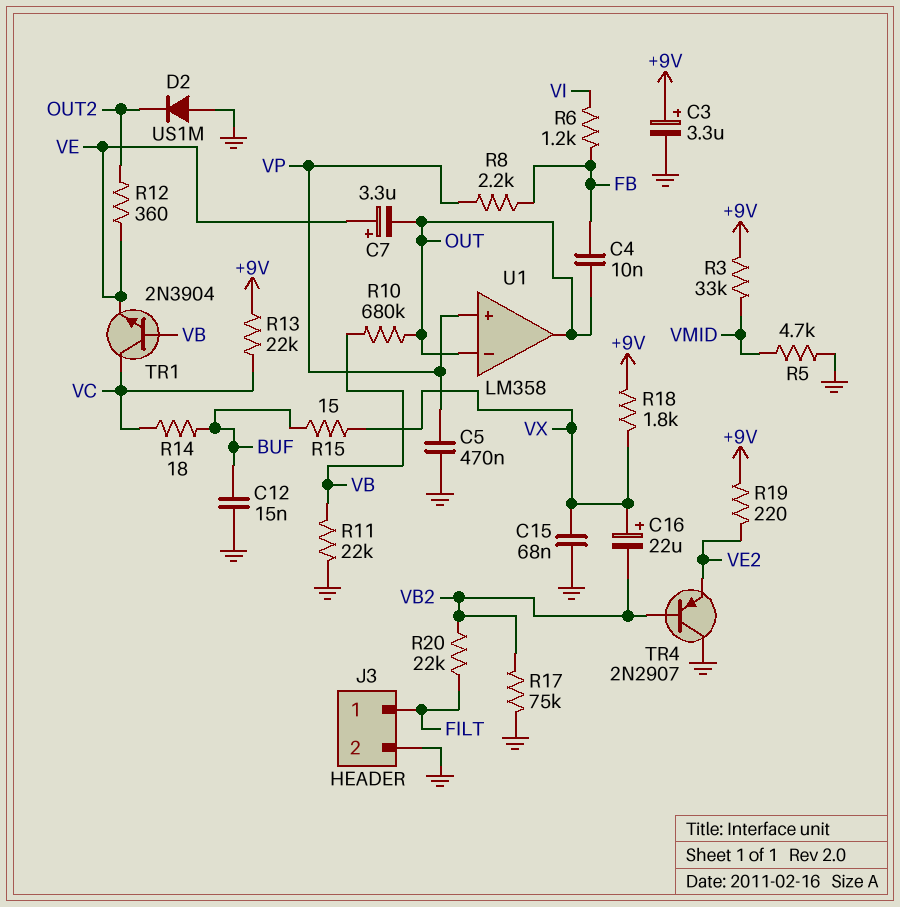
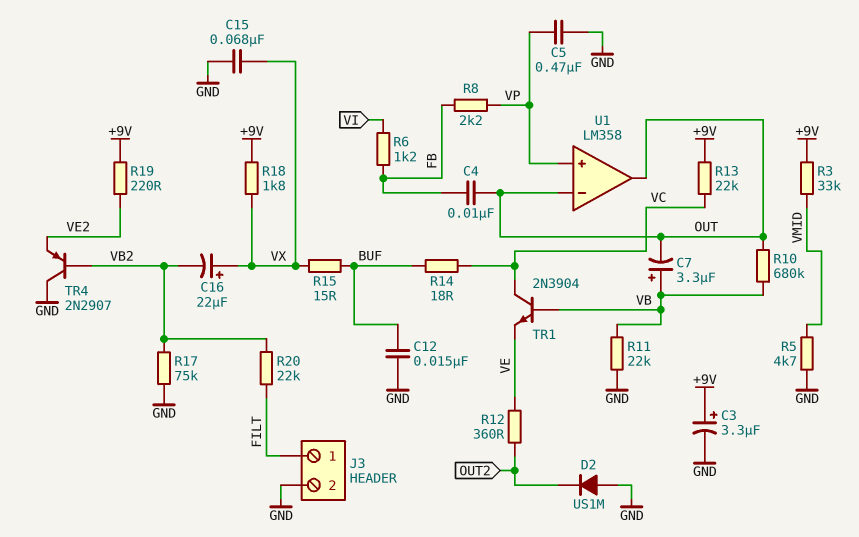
C7: 3.3uF (plus VE, minus OUT) -> 3.3uF (plus VB, minus OUT)

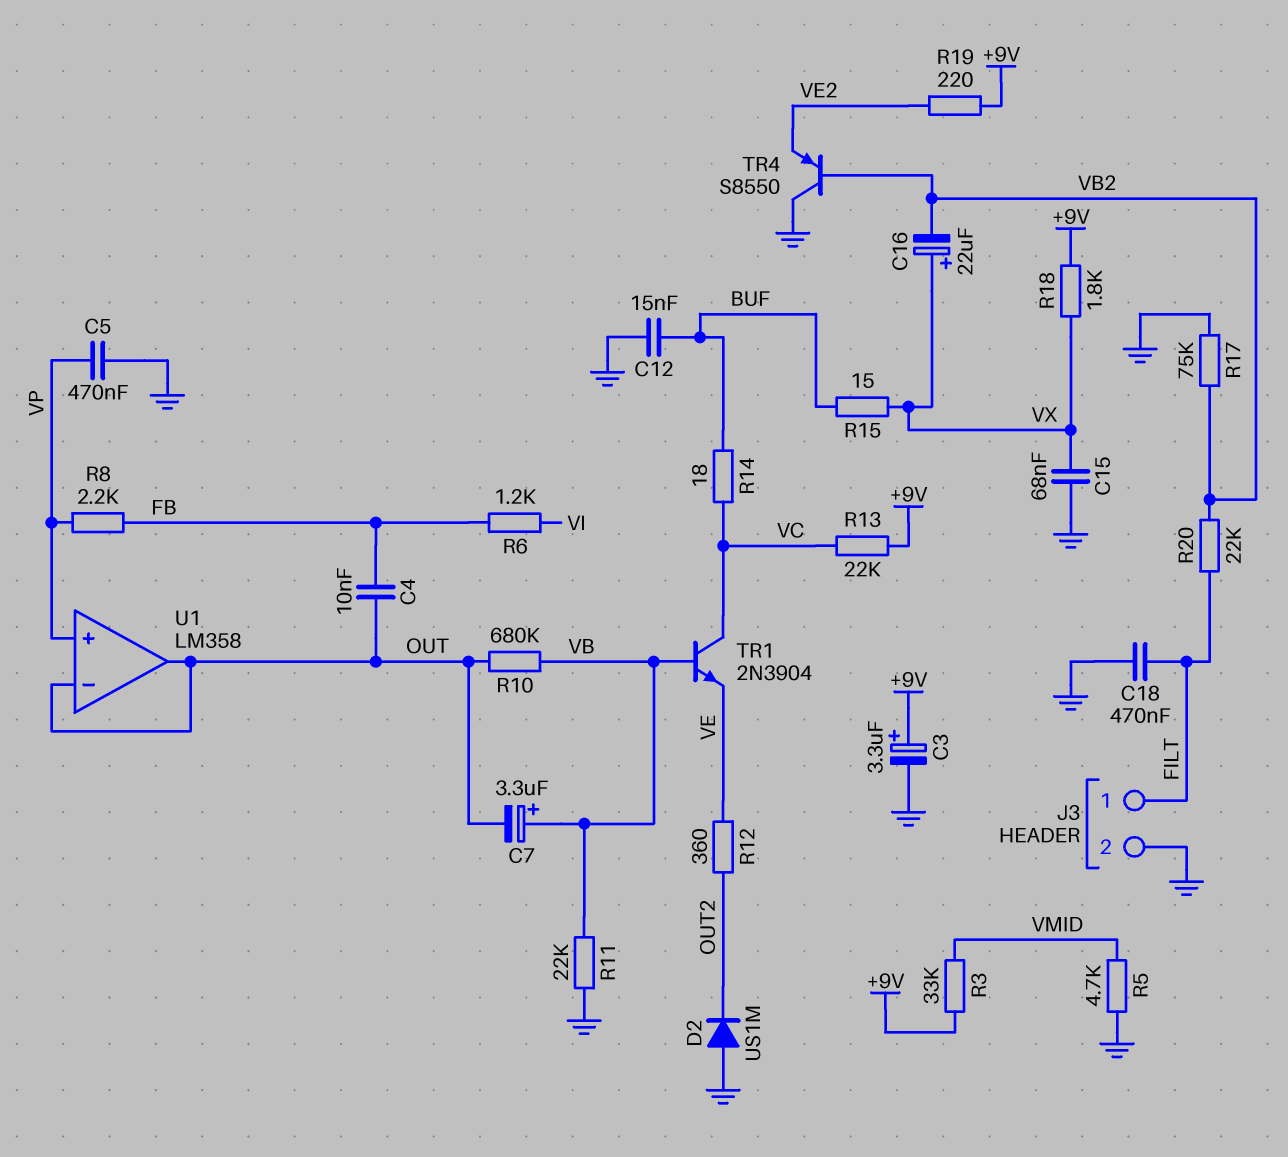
C18: none -> 470nF (FILT, GND)
TR4: PNP 2N2907 (B VB2, C GND, E VE2) -> PNP S8550 (B VB2, C GND, E VE2)

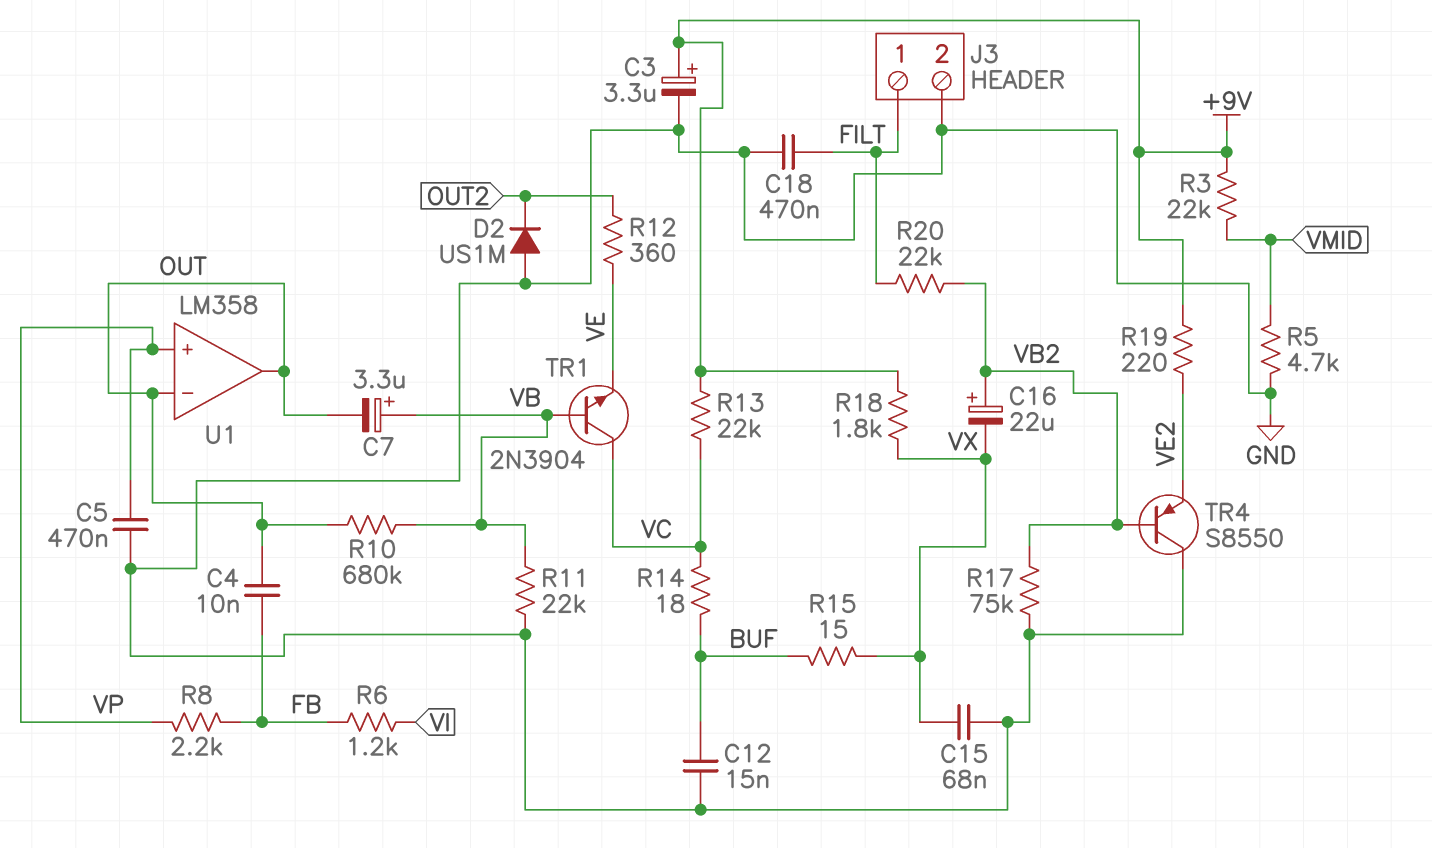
C16: 22uF (plus VX, minus VB2) -> 22uF (plus VB2, minus VX)
R3: 33k (+9V, VMID) -> 22k (+9V, VMID)

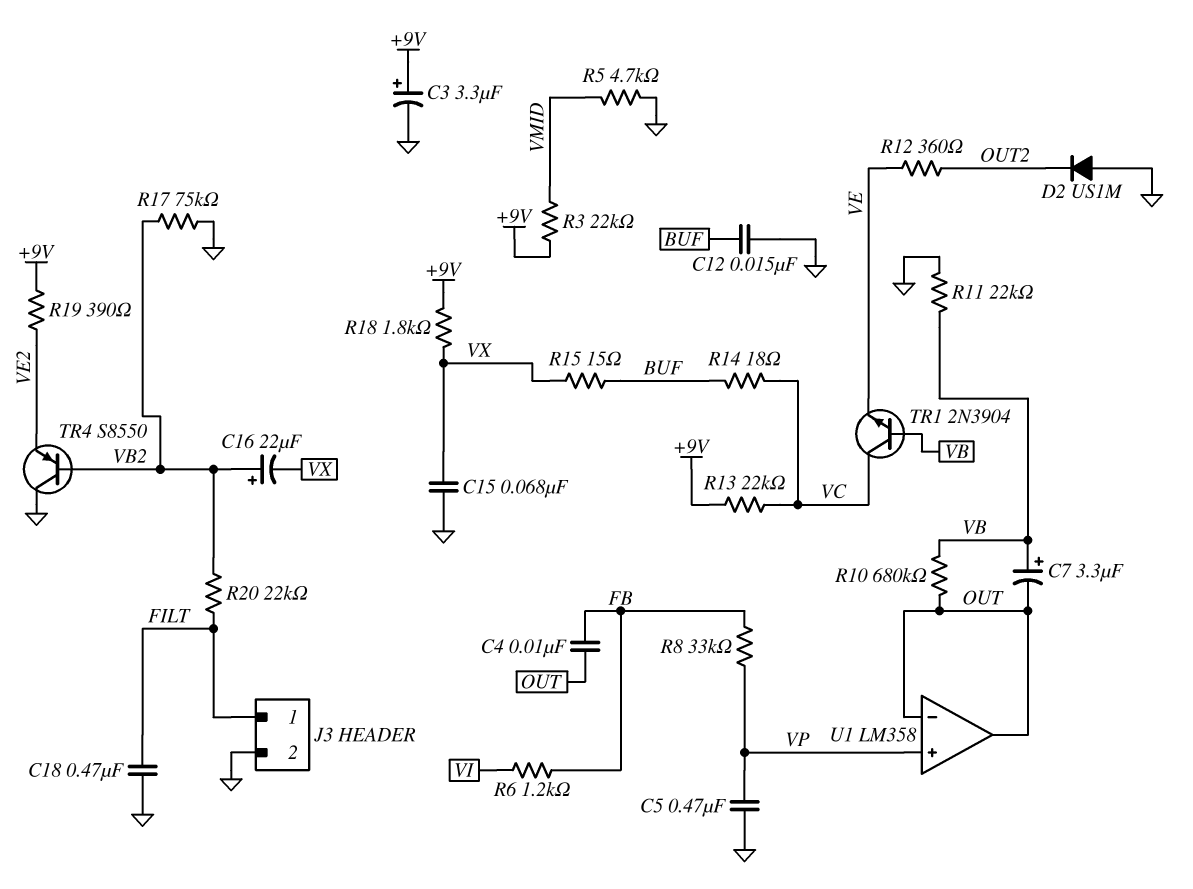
R8: 2.2k (FB, VP) -> 33k (FB, VP)
R19: 220 (+9V, VE2) -> 390 (+9V, VE2)

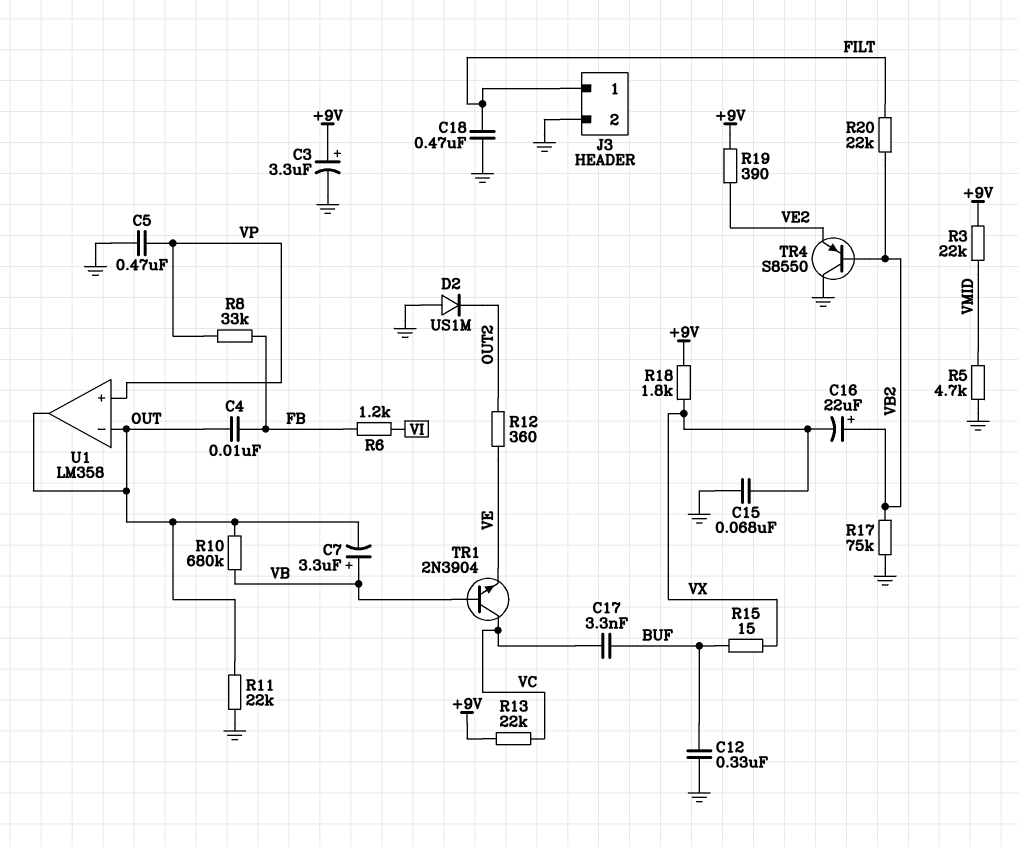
C12: 15nF (BUF, GND) -> 330nF (BUF, GND)
C17: none -> 3.3nF (BUF, VC)
R11: 22k (GND, VB) -> 22k (GND, OUT)
R14: 18 (BUF, VC) -> none

